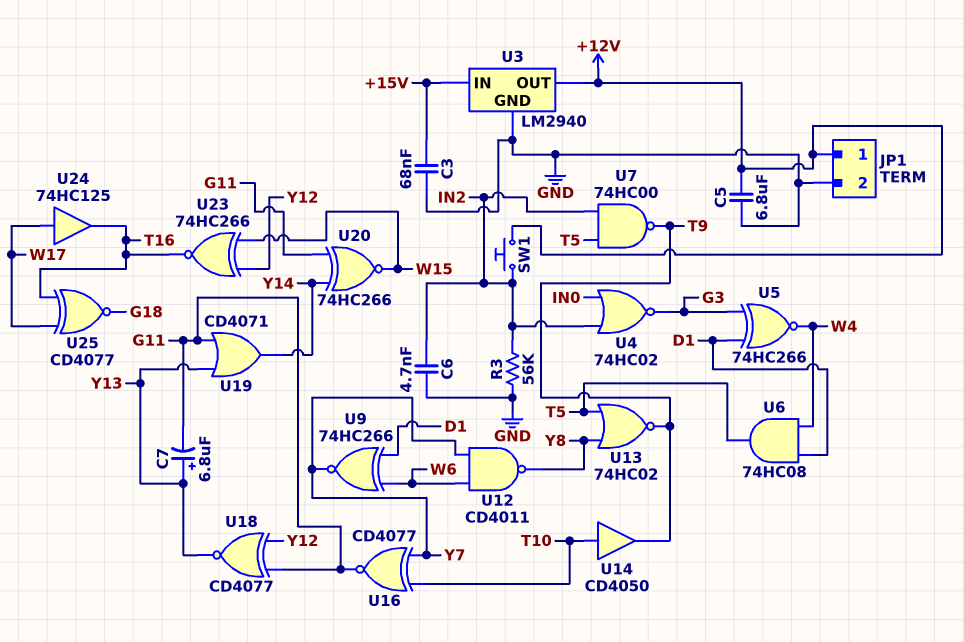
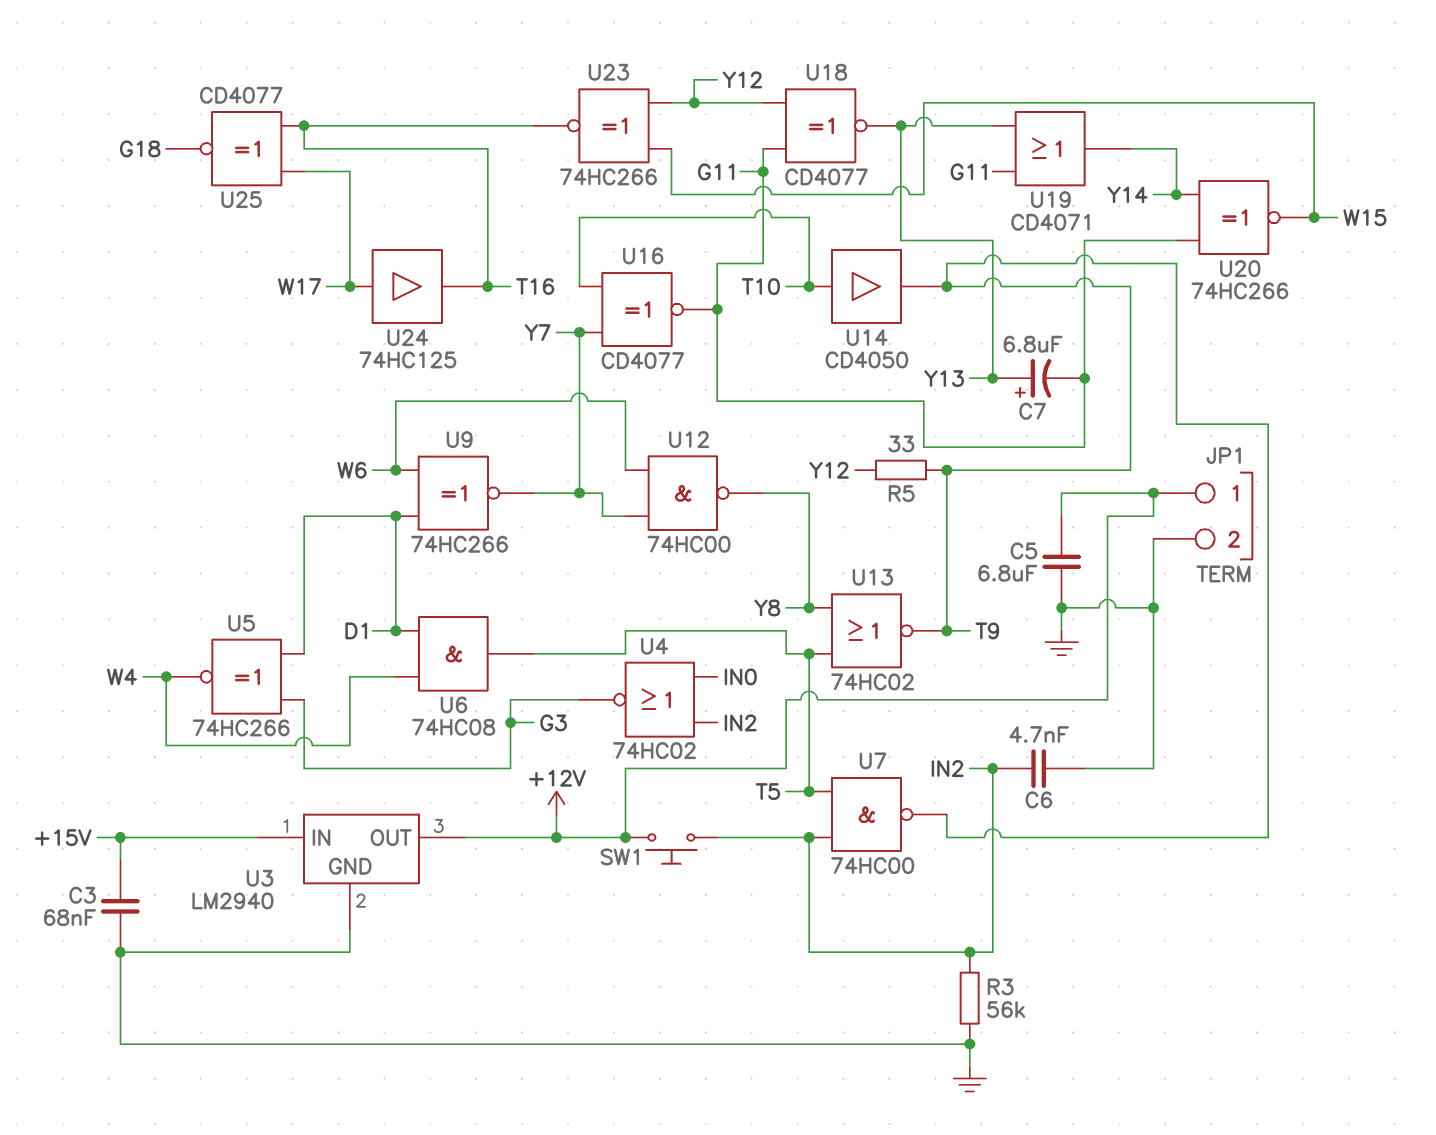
R5: none -> 33 (T9, Y12)
U12: NAND CD4011 (in W6, in Y7, out Y8) -> NAND 74HC00 (in W6, in Y7, out Y8)

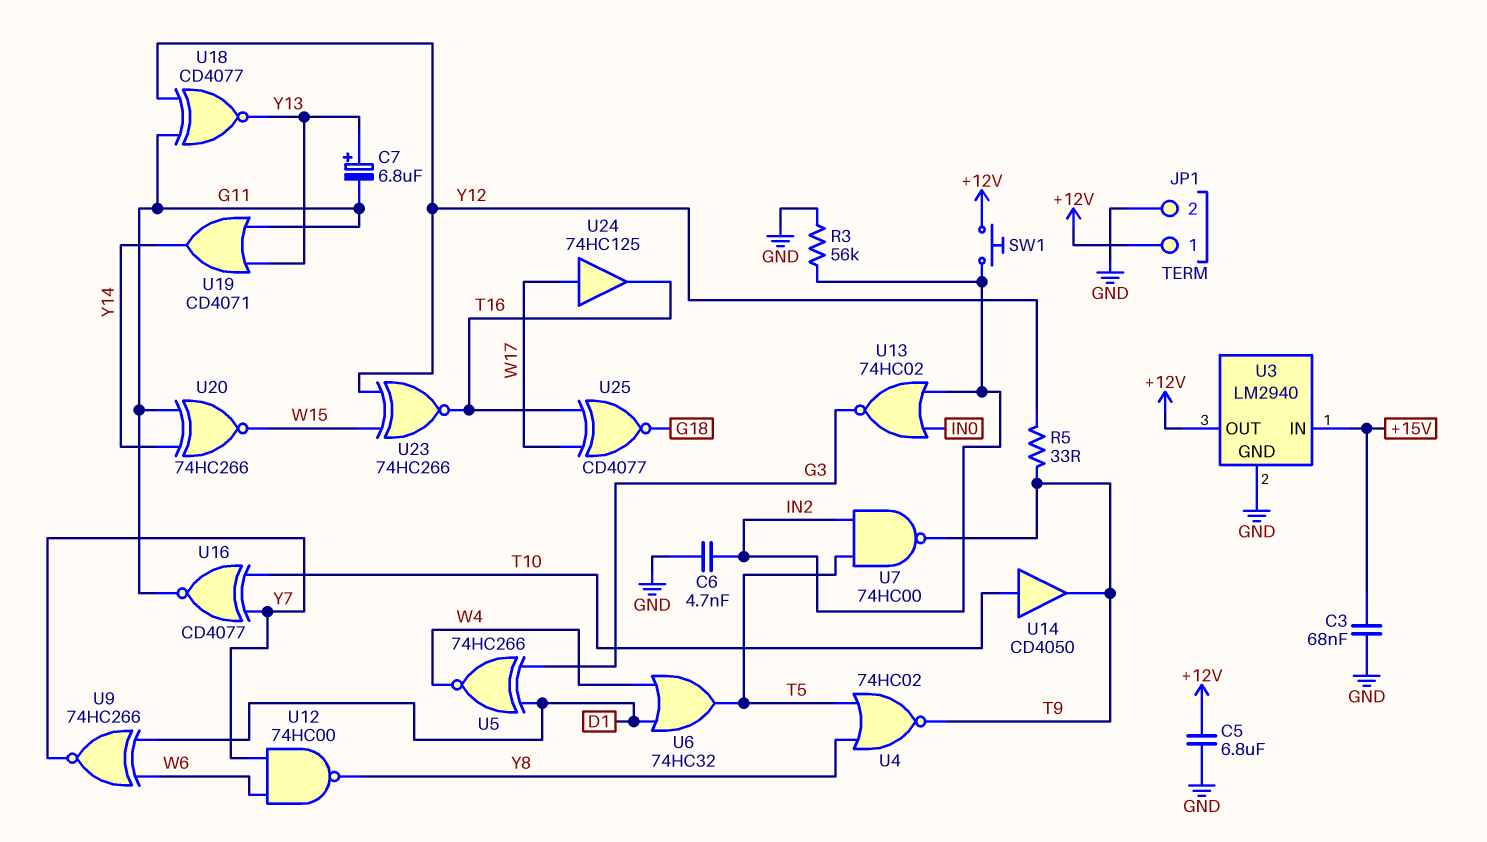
U4: NOR 74HC02 (in IN0, in IN2, out G3) -> NOR 74HC02 (in T5, in Y8, out T9)
U6: AND 74HC08 (in D1, in W4, out T5) -> OR 74HC32 (in D1, in W4, out T5)
U13: NOR 74HC02 (in T5, in Y8, out T9) -> NOR 74HC02 (in IN0, in IN2, out G3)

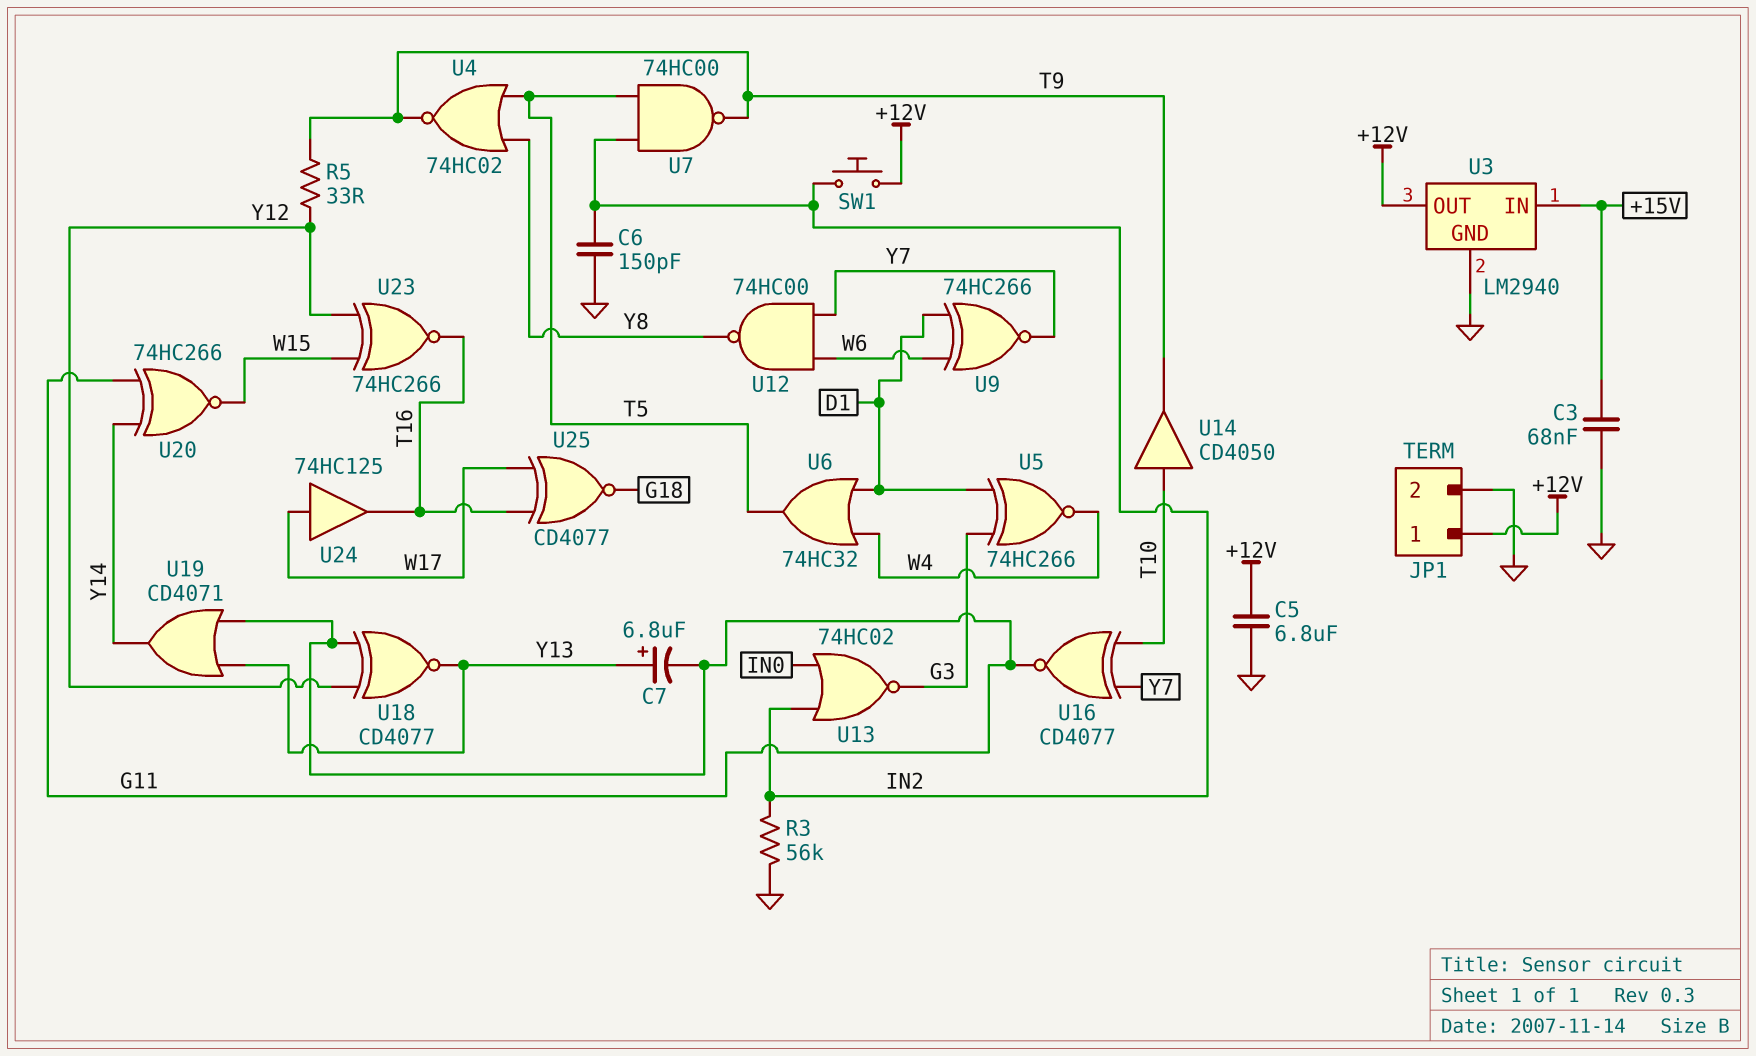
C6: 4.7nF (GND, IN2) -> 150pF (GND, IN2)

